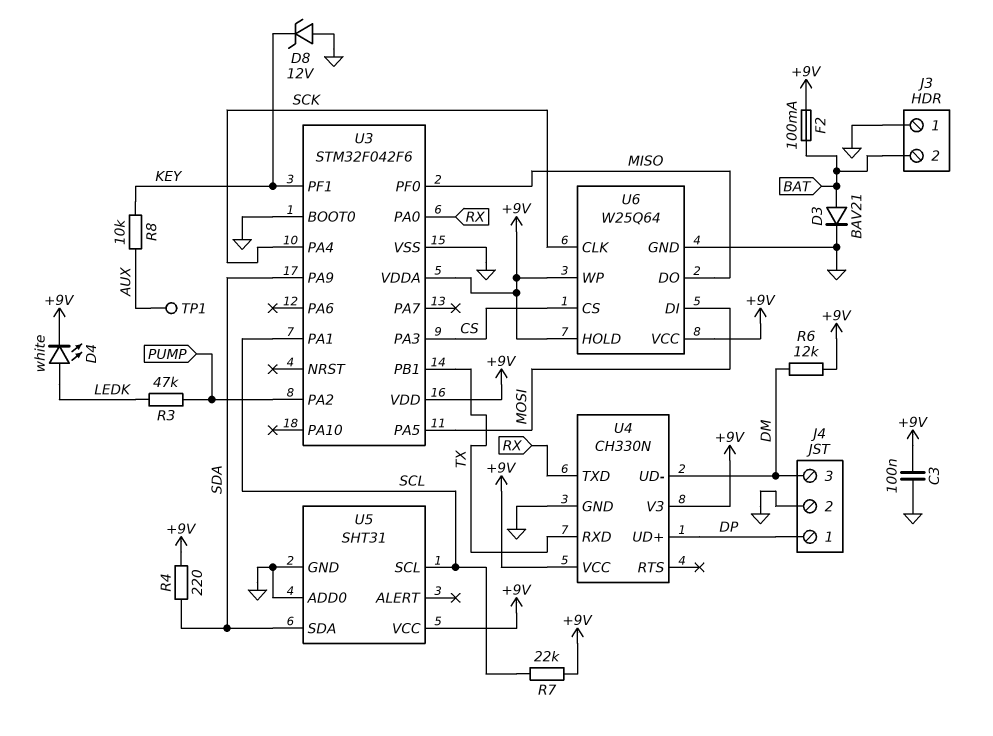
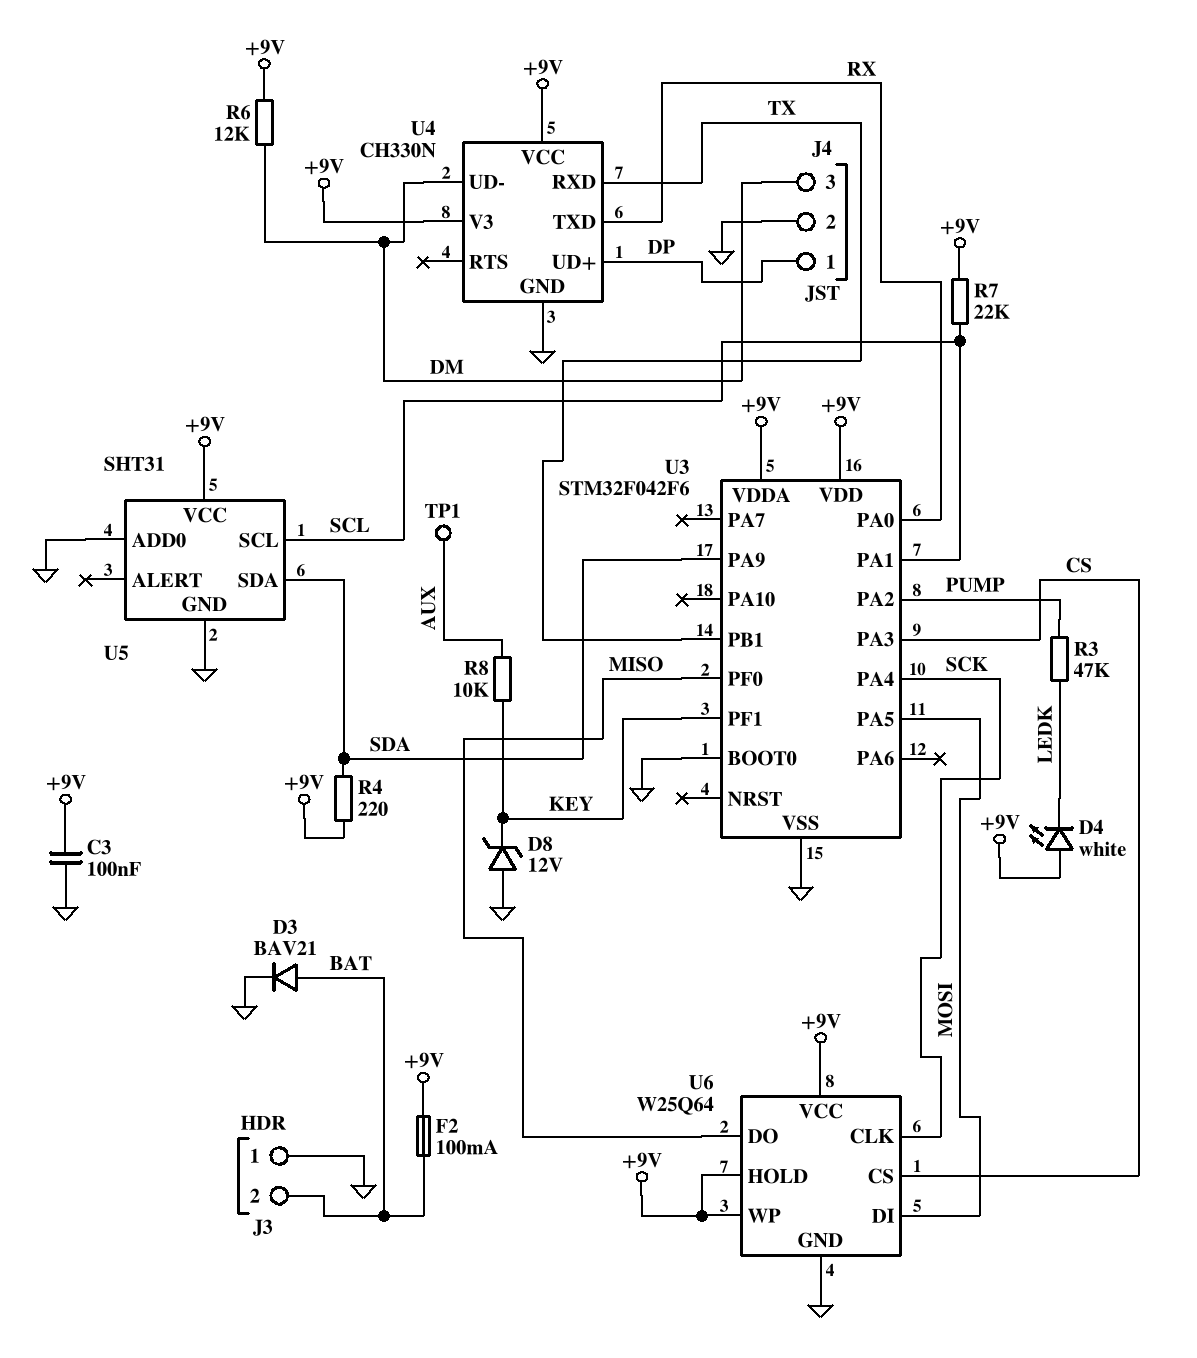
D4: LED white (A LEDK, K +9V) -> LED white (A +9V, K LEDK)

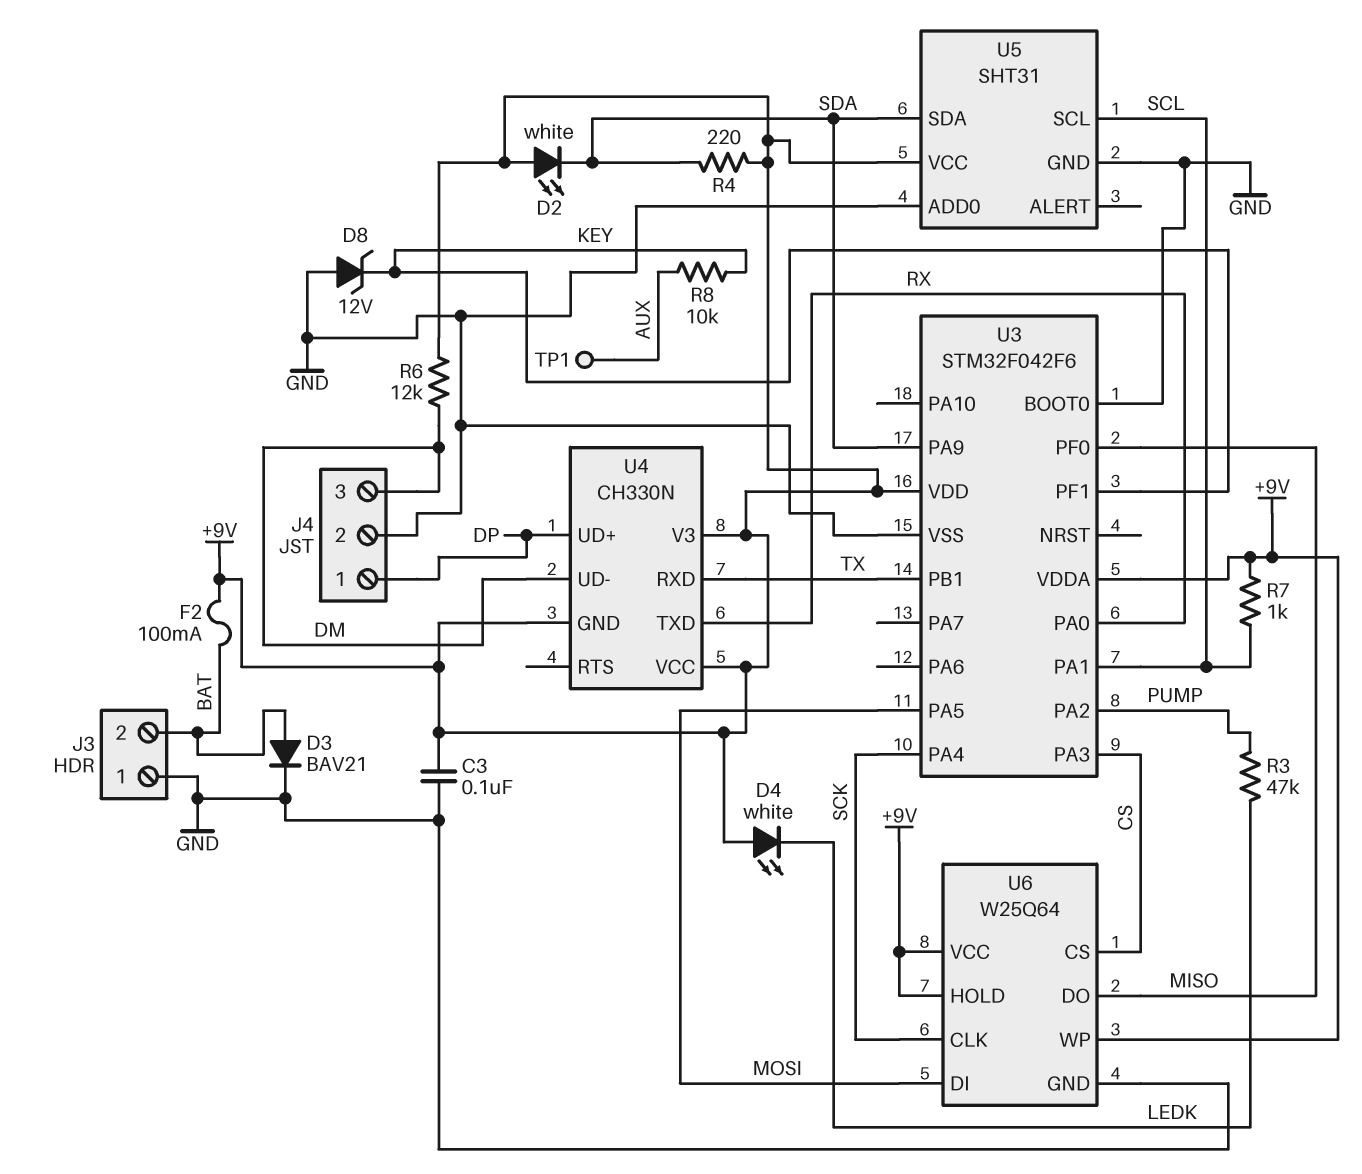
D2: none -> LED white (A +9V, K SDA)
R7: 22k (+9V, SCL) -> 1k (+9V, SCL)
U4 pin GND: GND -> +9V

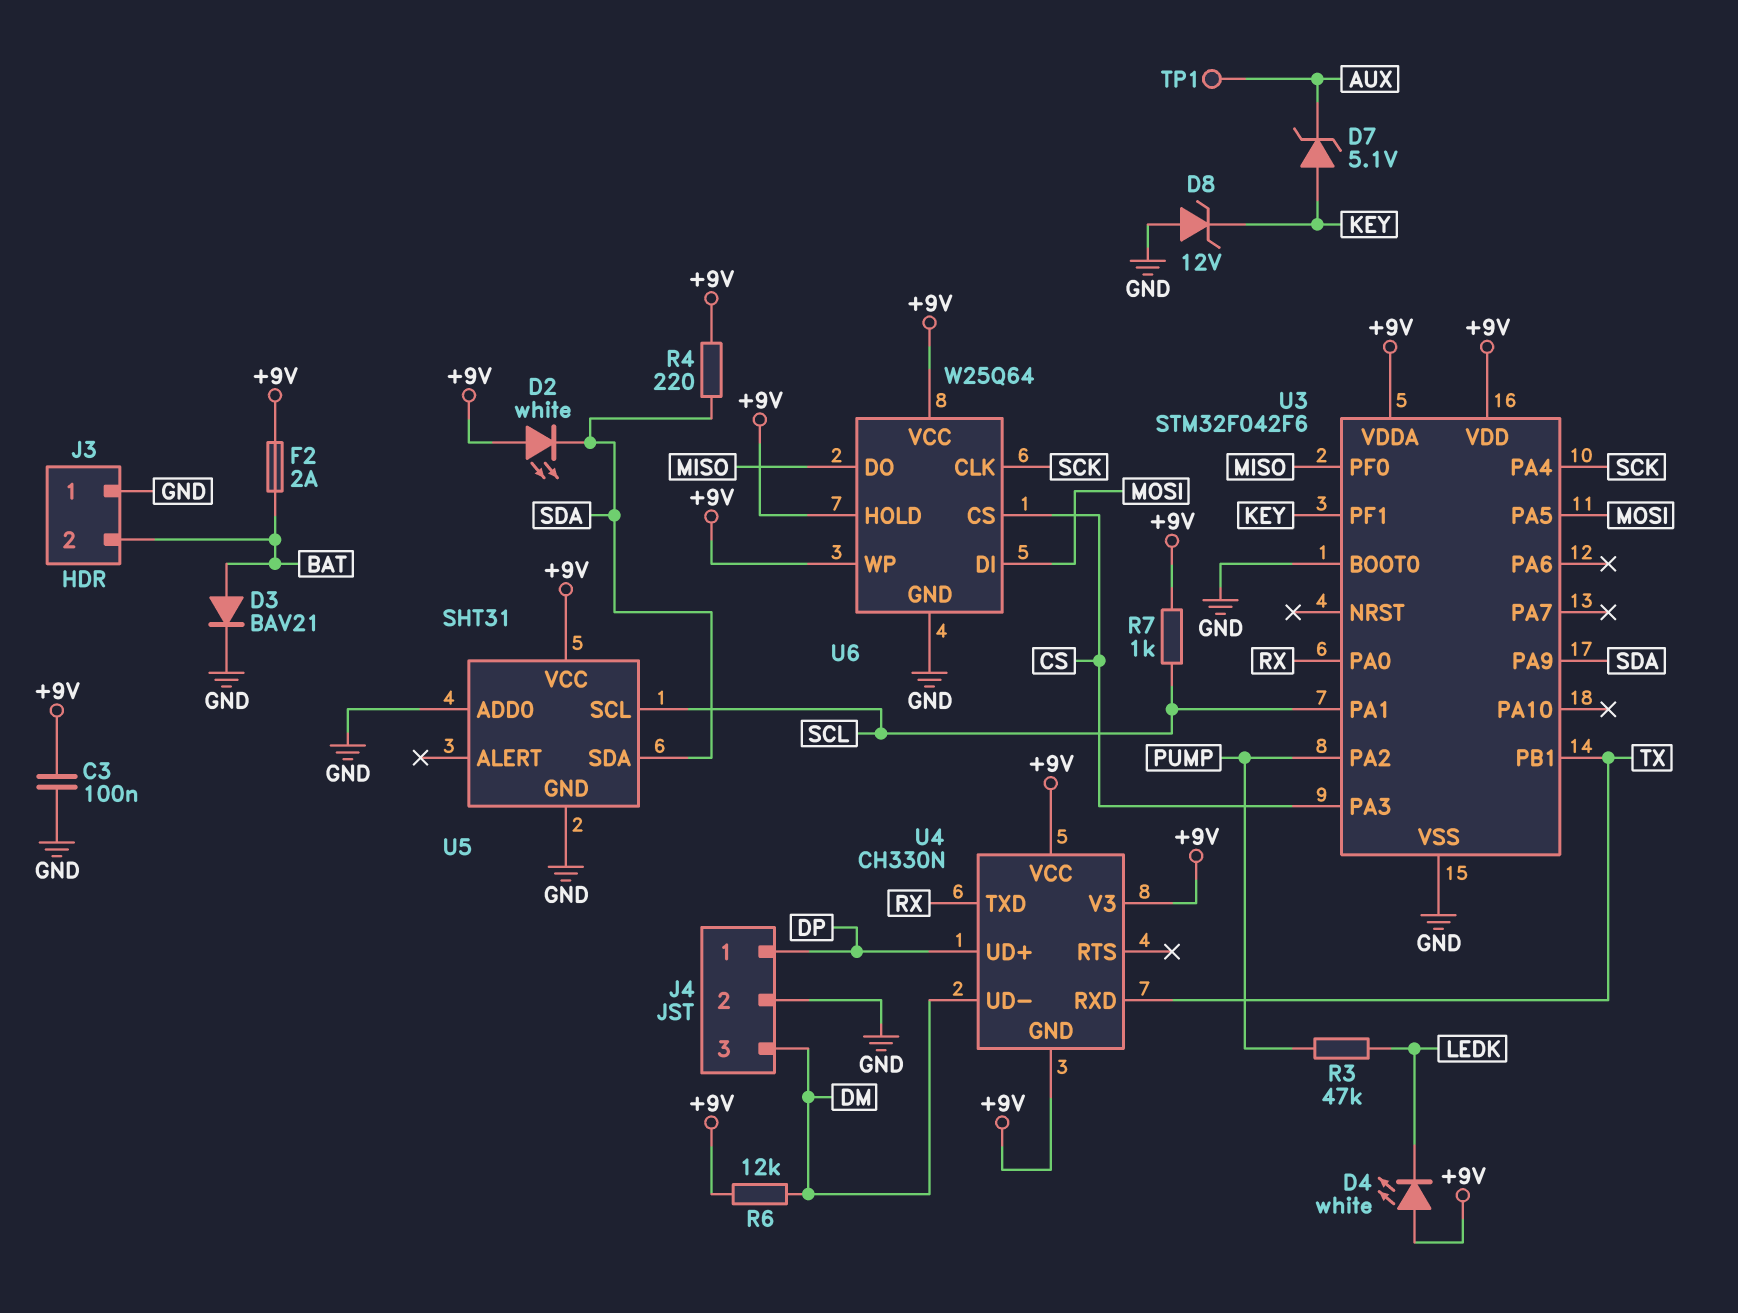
D7: none -> zener 5.1V (A KEY, K AUX)
F2: 100mA (+9V, BAT) -> 2A (+9V, BAT)
R8: 10k (AUX, KEY) -> none

